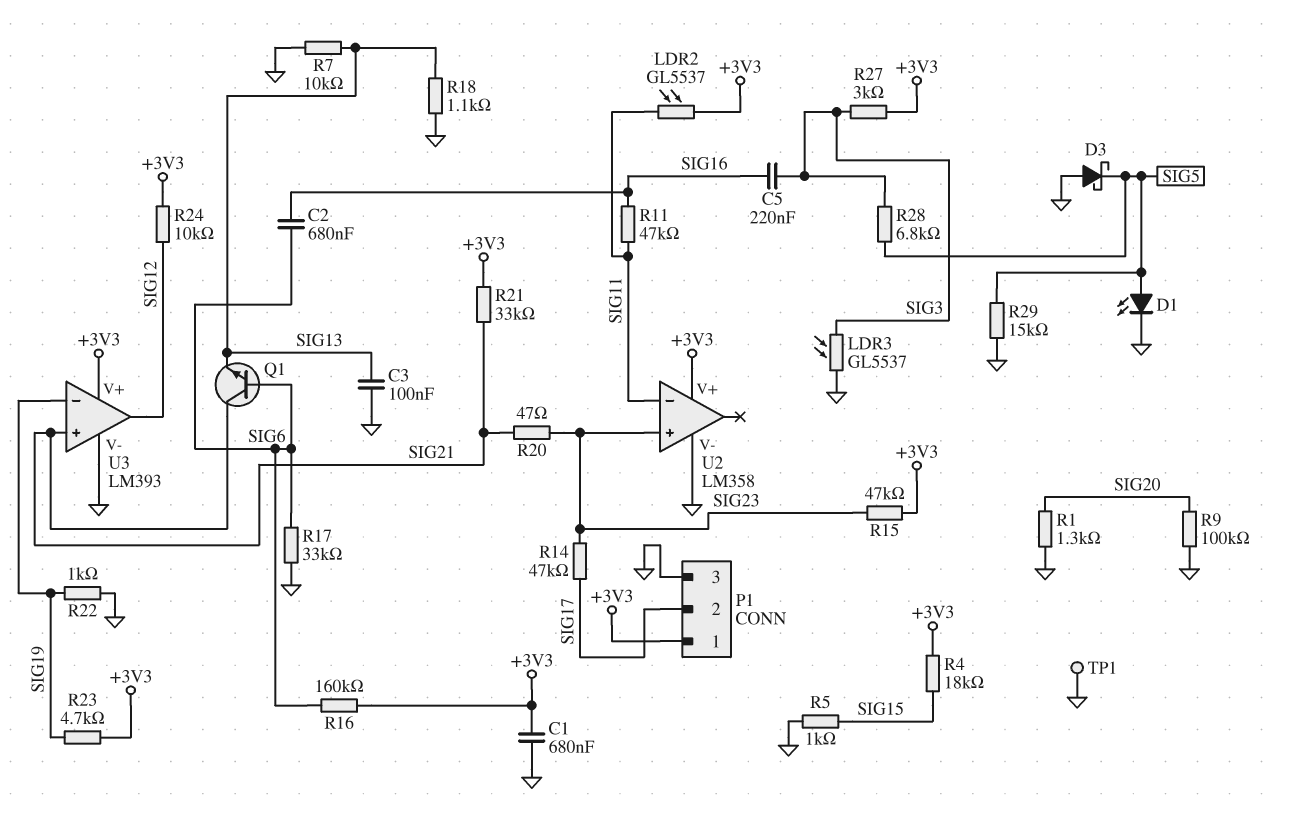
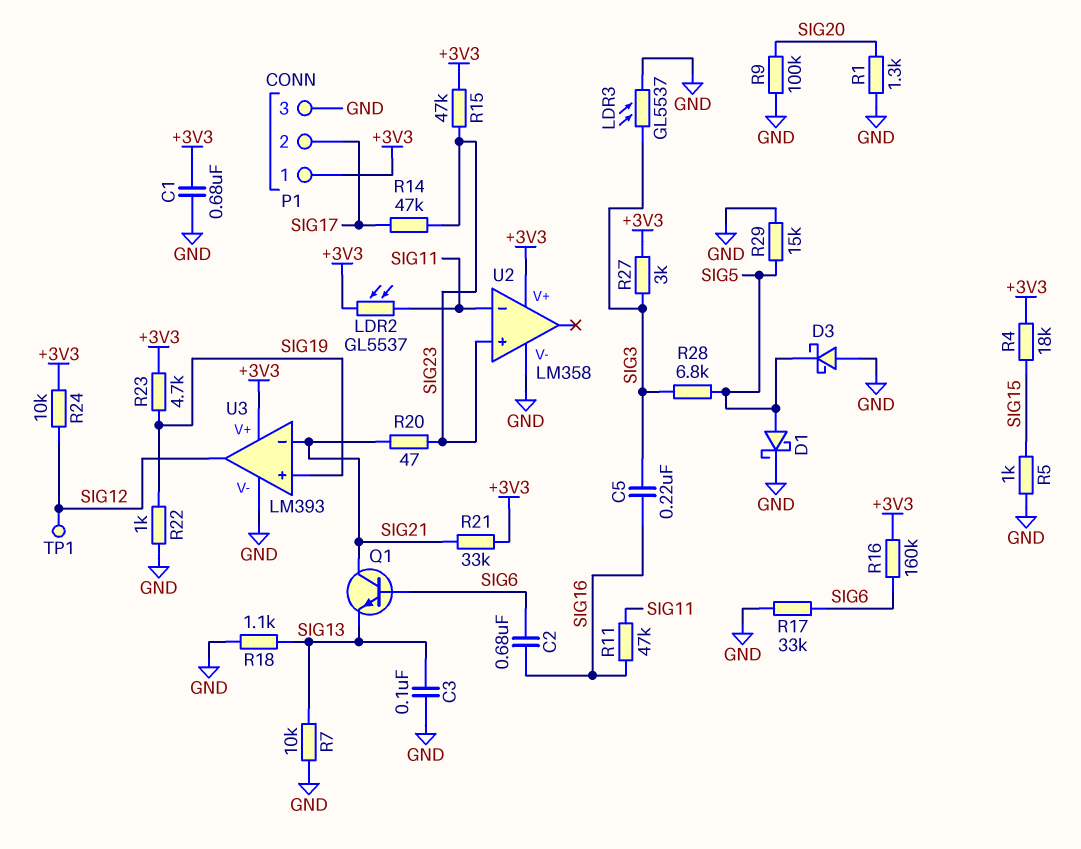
D1: LED (A SIG5, K GND) -> schottky (A SIG5, K GND)
TP1: test point (GND) -> test point (SIG12)
U3 pin in+: SIG21 -> SIG19
U3 pin in-: SIG19 -> SIG21

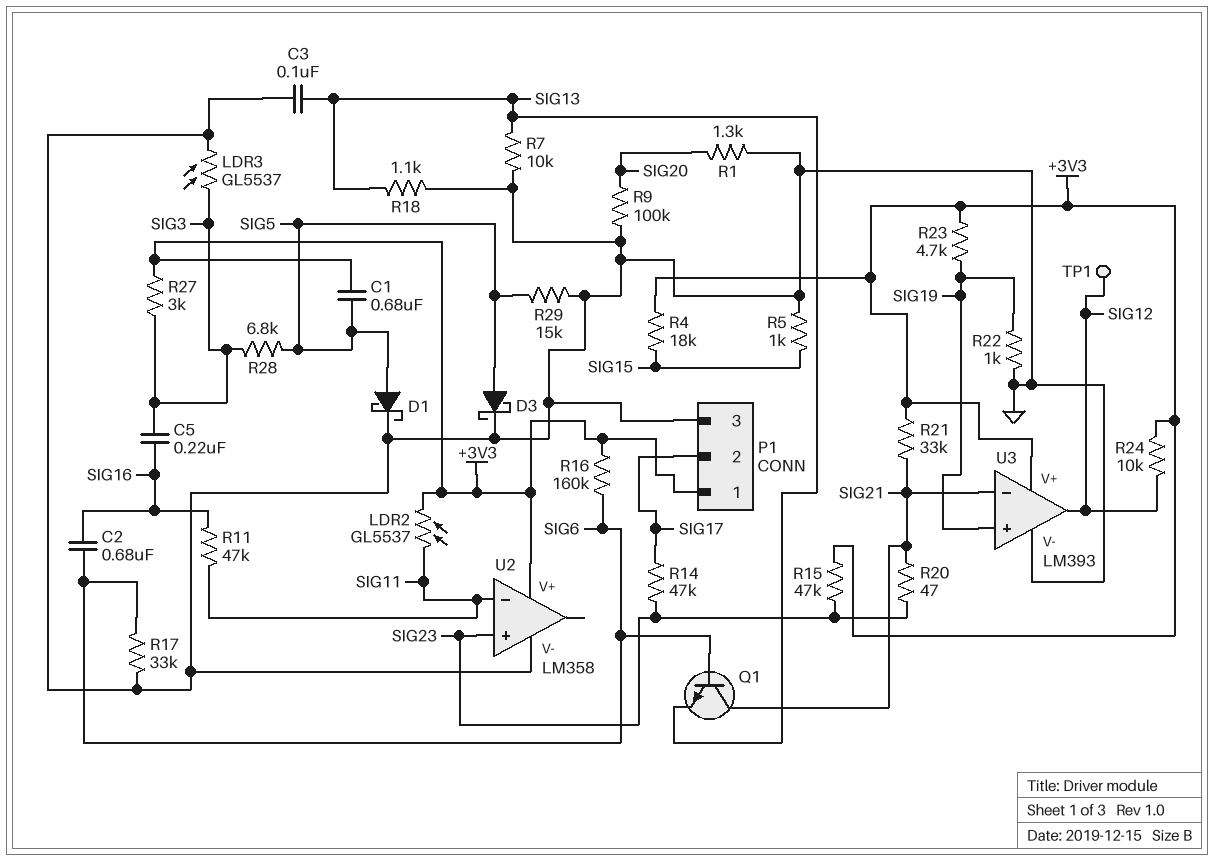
C1: 680nF (+3V3, GND) -> 680nF (+3V3, SIG5)
D3: schottky (A GND, K SIG5) -> schottky (A SIG5, K GND)

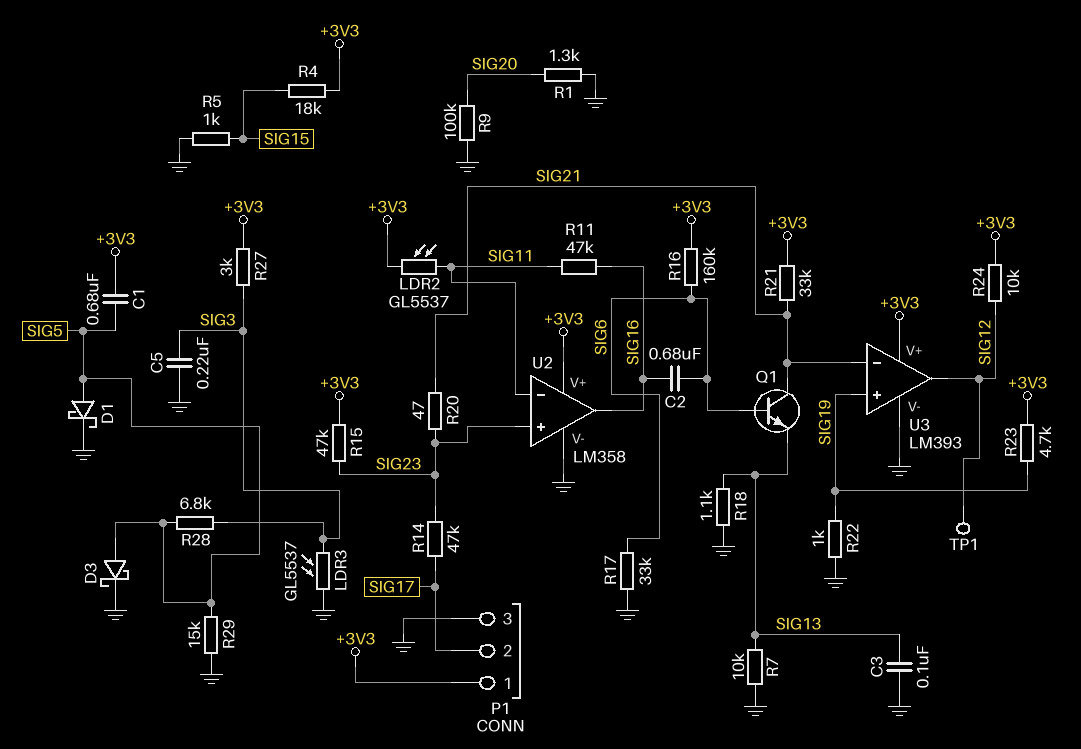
C5: 220nF (SIG3, SIG16) -> 220nF (GND, SIG3)
U2 pin out: none -> SIG16

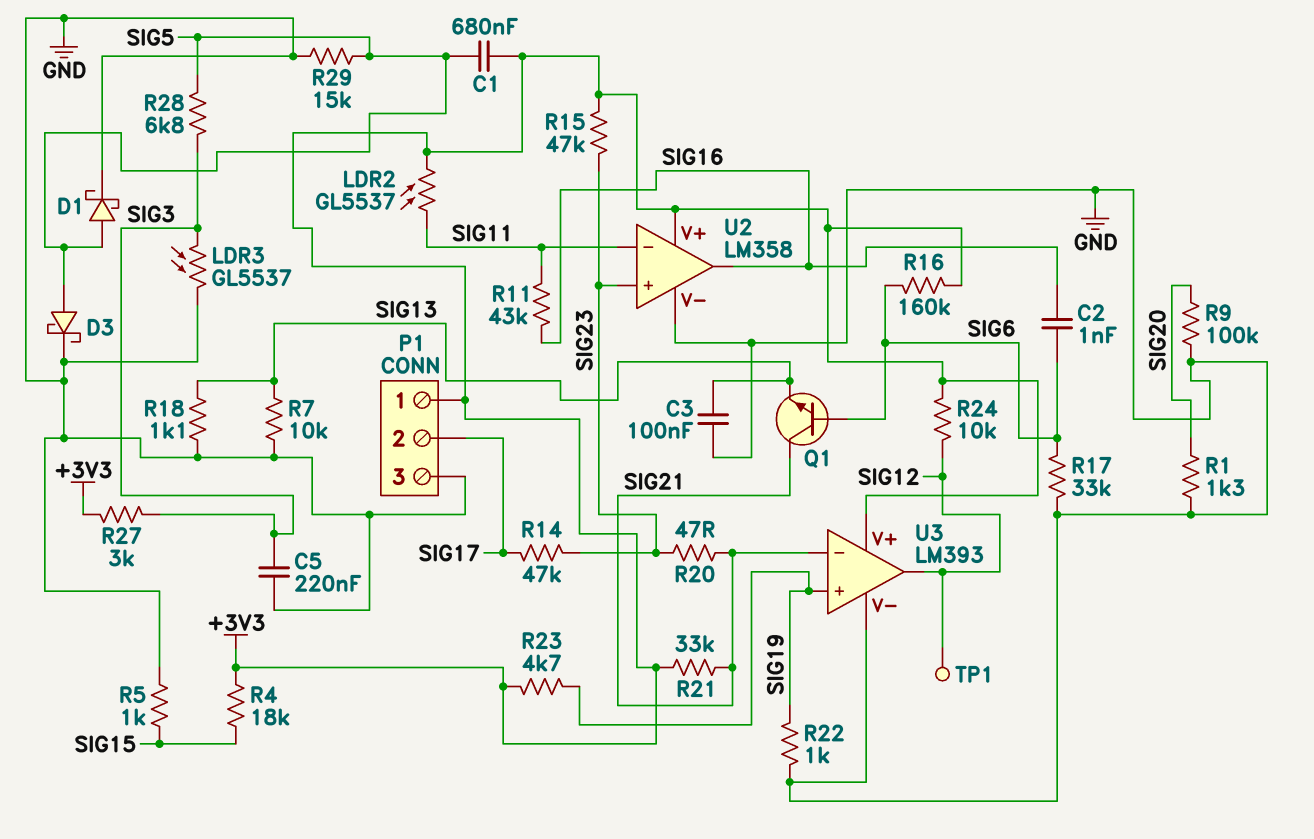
C2: 680nF (SIG6, SIG16) -> 1nF (SIG6, SIG16)
R11: 47k (SIG11, SIG16) -> 43k (SIG11, SIG16)

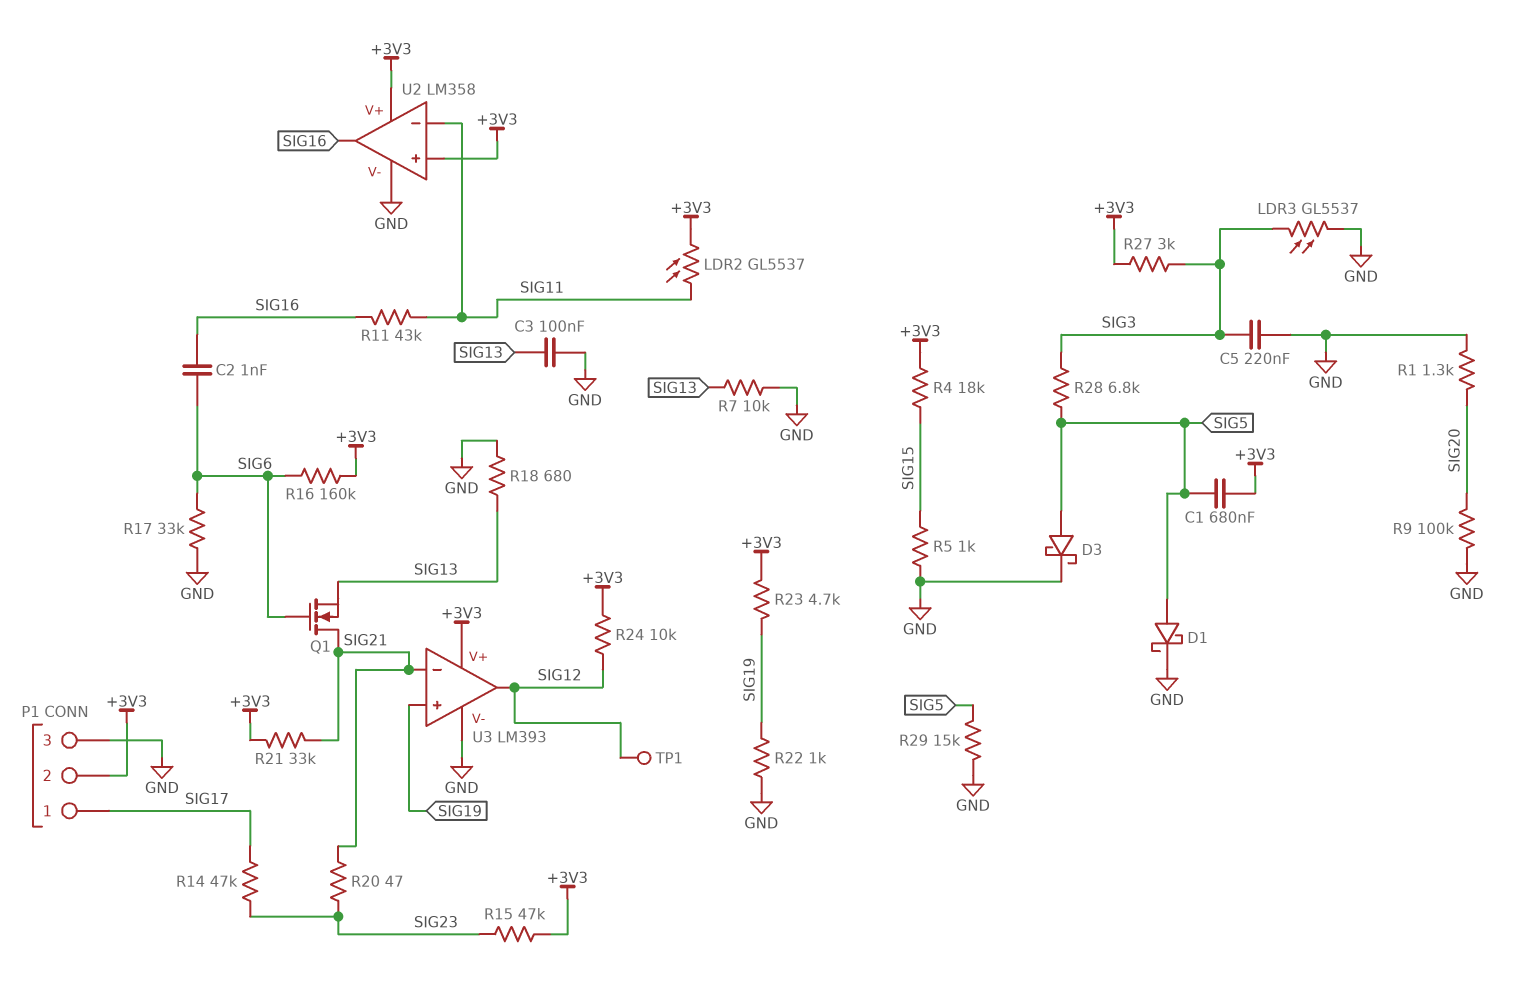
P1 pin 1: +3V3 -> SIG17
P1 pin 2: SIG17 -> +3V3
Q1: NPN (B SIG6, C SIG21, E SIG13) -> NMOS (G SIG6, D SIG21, S SIG13)
R18: 1.1k (GND, SIG13) -> 680 (GND, SIG13)
U2 pin in+: SIG23 -> +3V3

